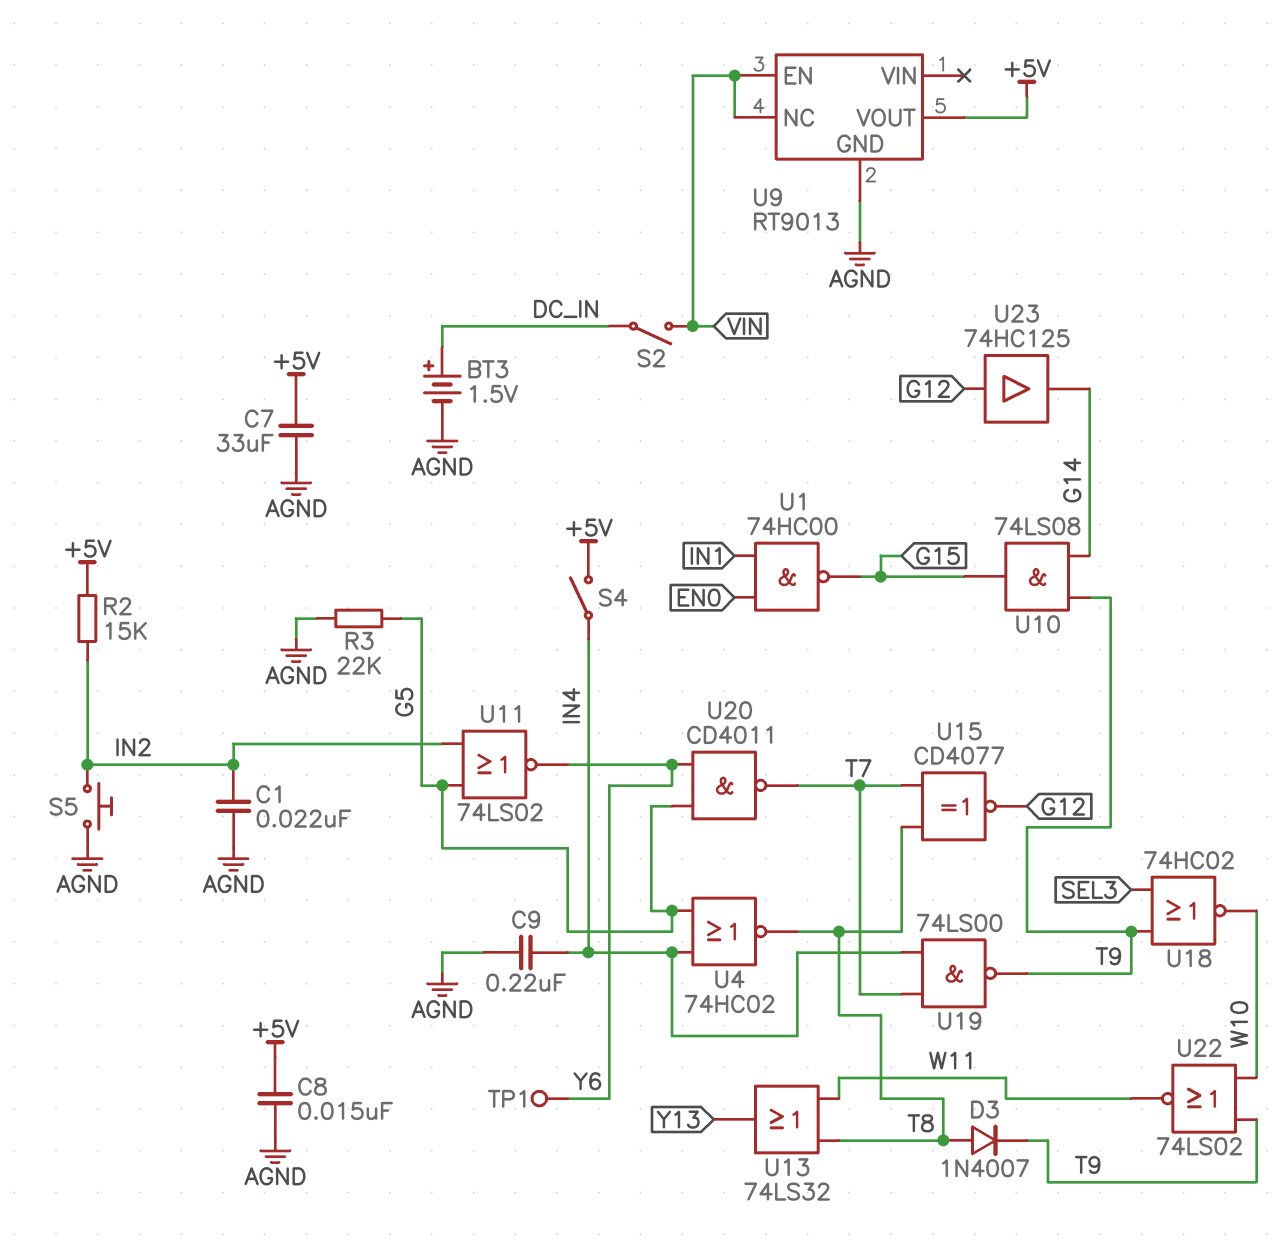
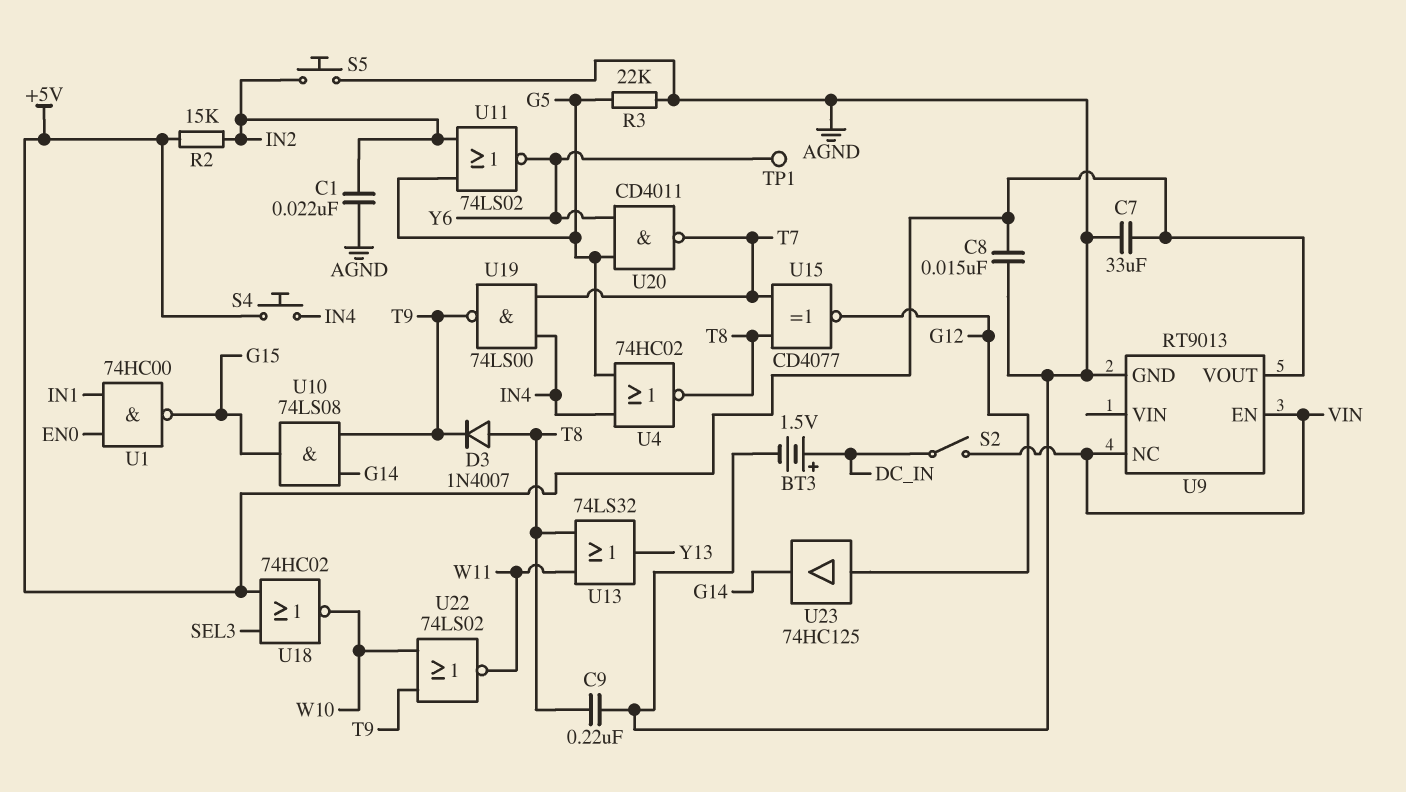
C9: 220nF (AGND, IN4) -> 220nF (AGND, T8)
S4: switch (+5V, IN4) -> button (+5V, IN4)
U18: NOR 74HC02 (in SEL3, in T9, out W10) -> NOR 74HC02 (in +5V, in SEL3, out W10)

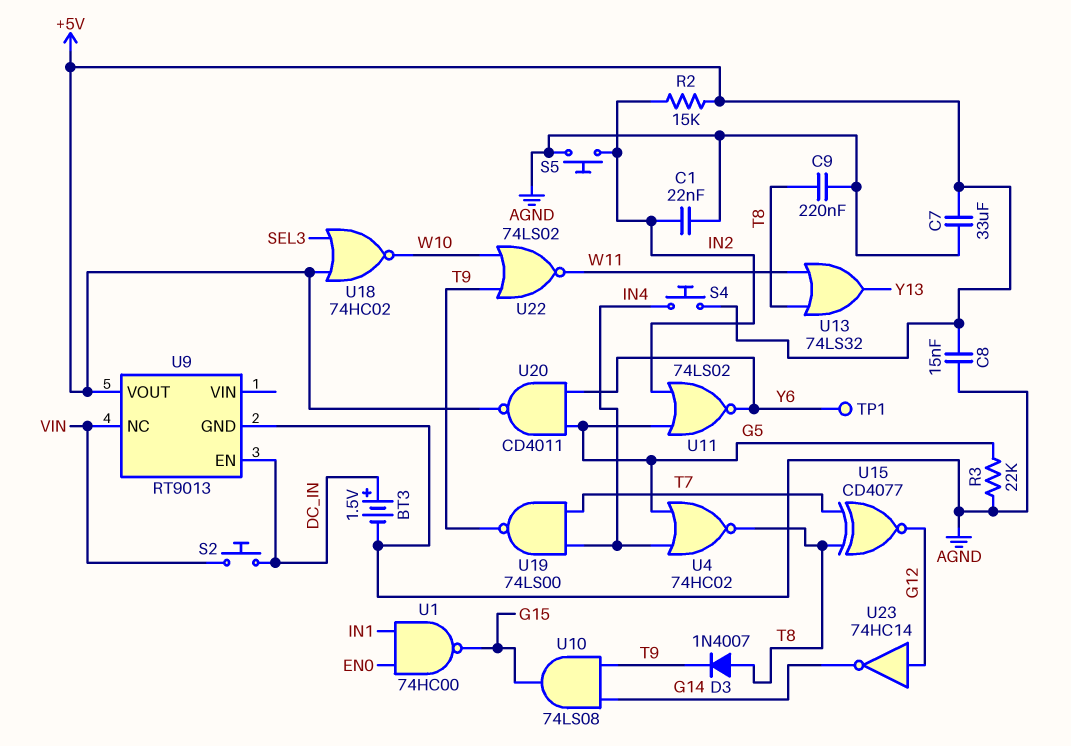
S2: switch (DC_IN, VIN) -> button (DC_IN, VIN)
U9 pin EN: VIN -> DC_IN
U20: NAND CD4011 (in G5, in Y6, out T7) -> NAND CD4011 (in G5, in Y6, out +5V)
U23: buffer 74HC125 (in G12, out G14) -> NOT 74HC14 (in G12, out G14)

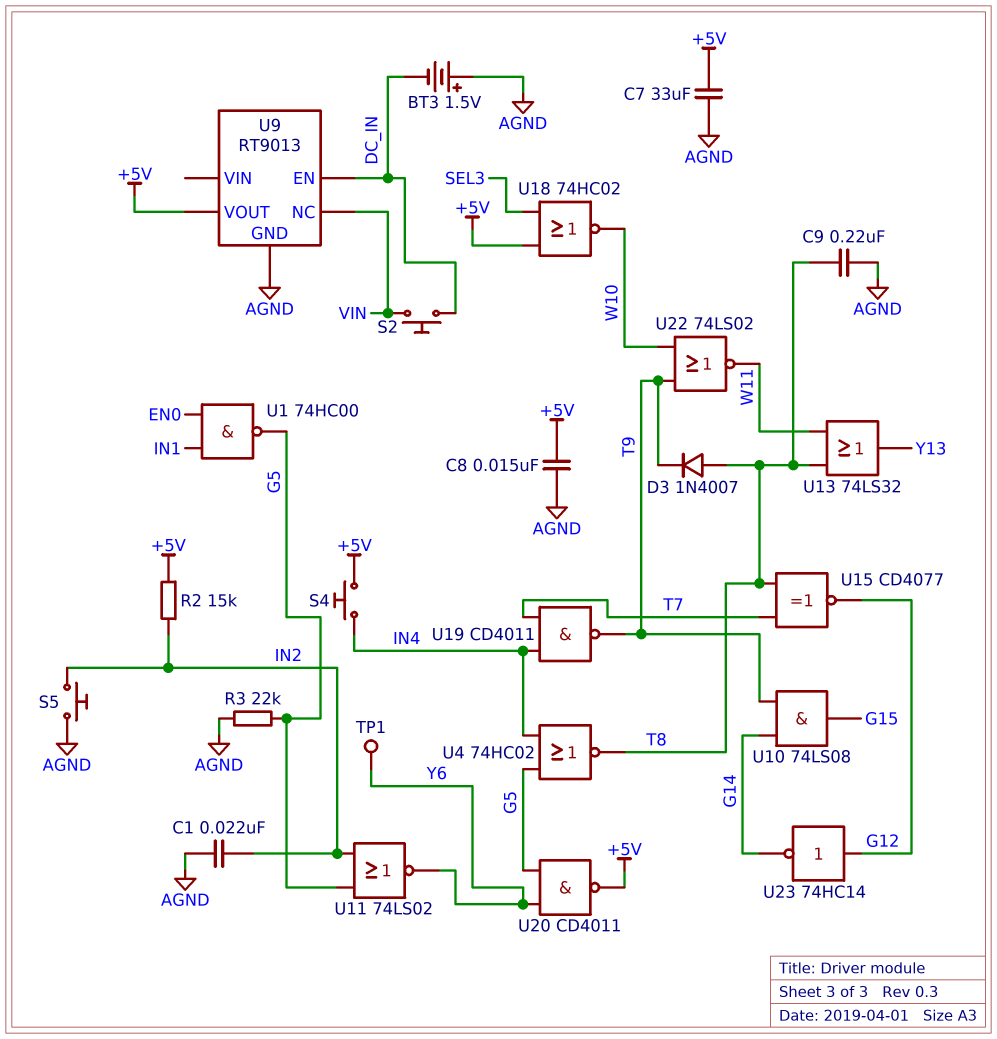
BT3: 1.5V (plus DC_IN, minus AGND) -> 1.5V (plus AGND, minus DC_IN)
U1: NAND 74HC00 (in EN0, in IN1, out G15) -> NAND 74HC00 (in EN0, in IN1, out G5)
U19: NAND 74LS00 (in IN4, in T7, out T9) -> NAND CD4011 (in IN4, in T7, out T9)

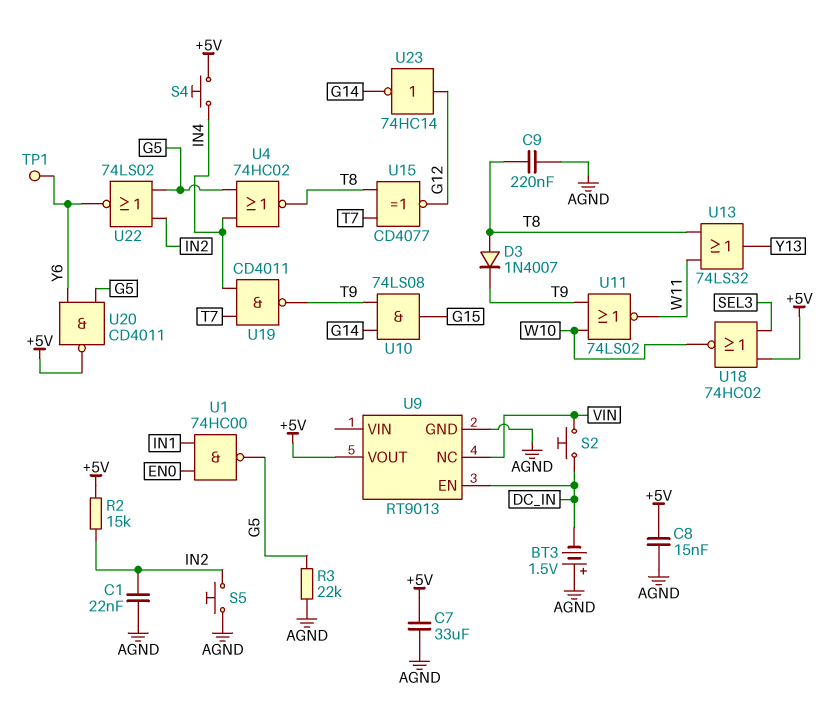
U11: NOR 74LS02 (in G5, in IN2, out Y6) -> NOR 74LS02 (in T9, in W10, out W11)
U22: NOR 74LS02 (in T9, in W10, out W11) -> NOR 74LS02 (in G5, in IN2, out Y6)

